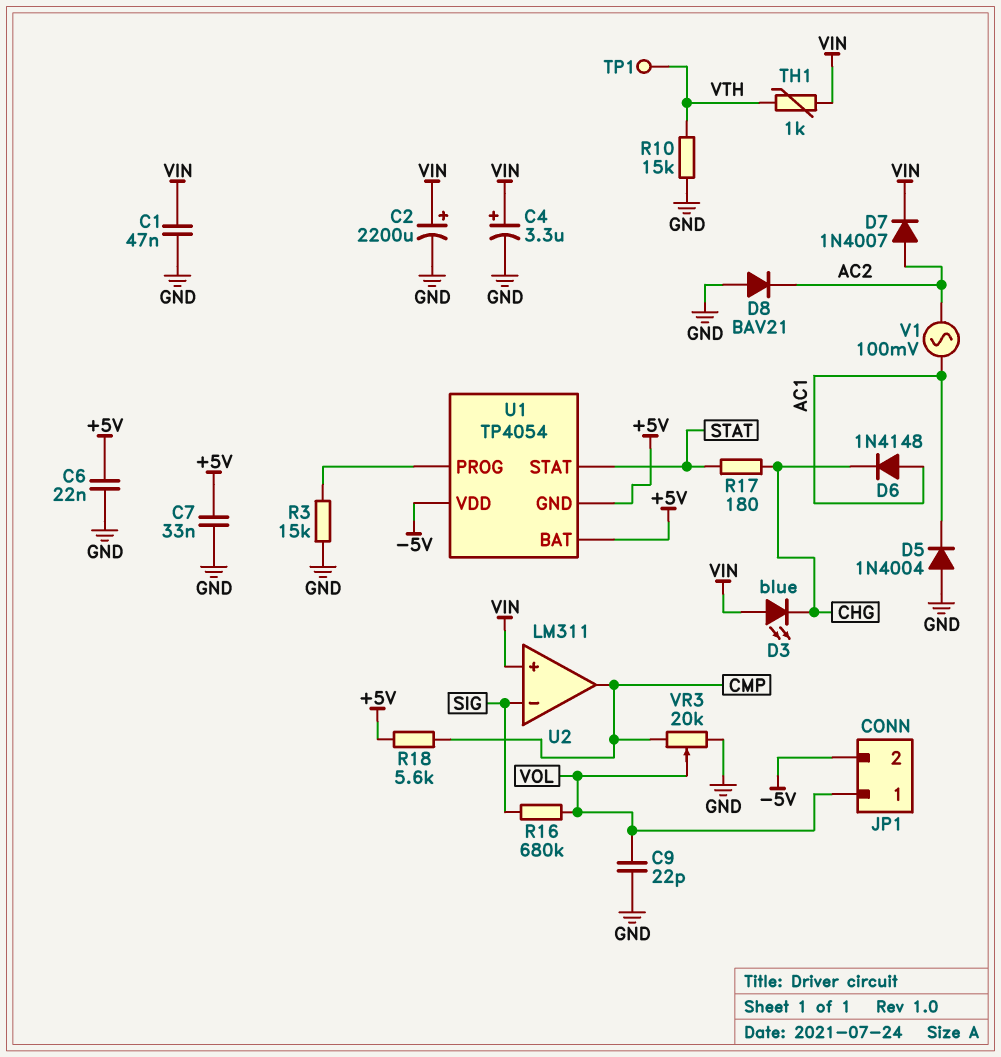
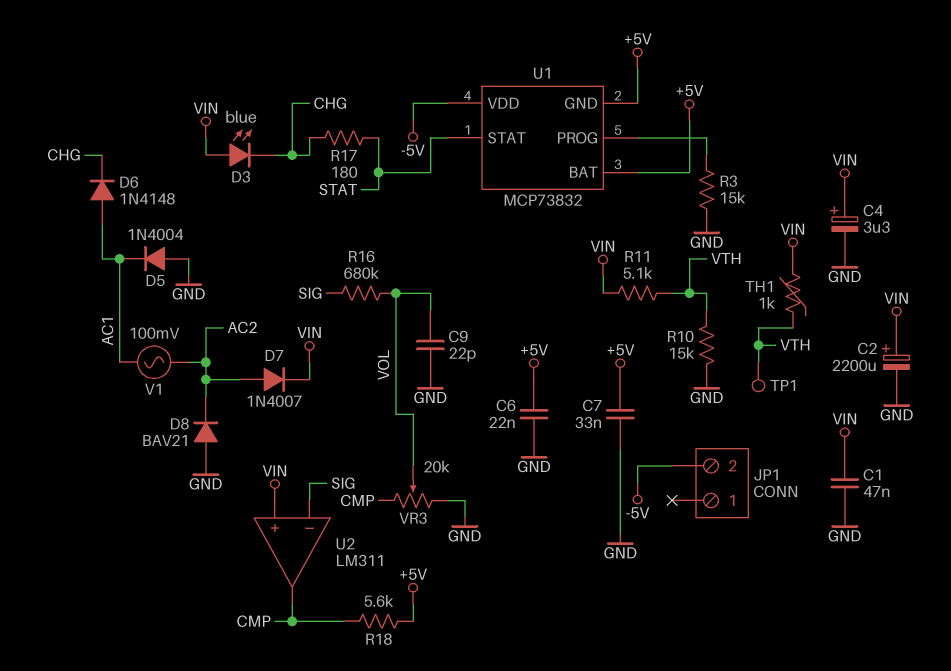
JP1 pin 1: VOL -> none
R11: none -> 5.1k (VIN, VTH)
U1: TP4054 -> MCP73832

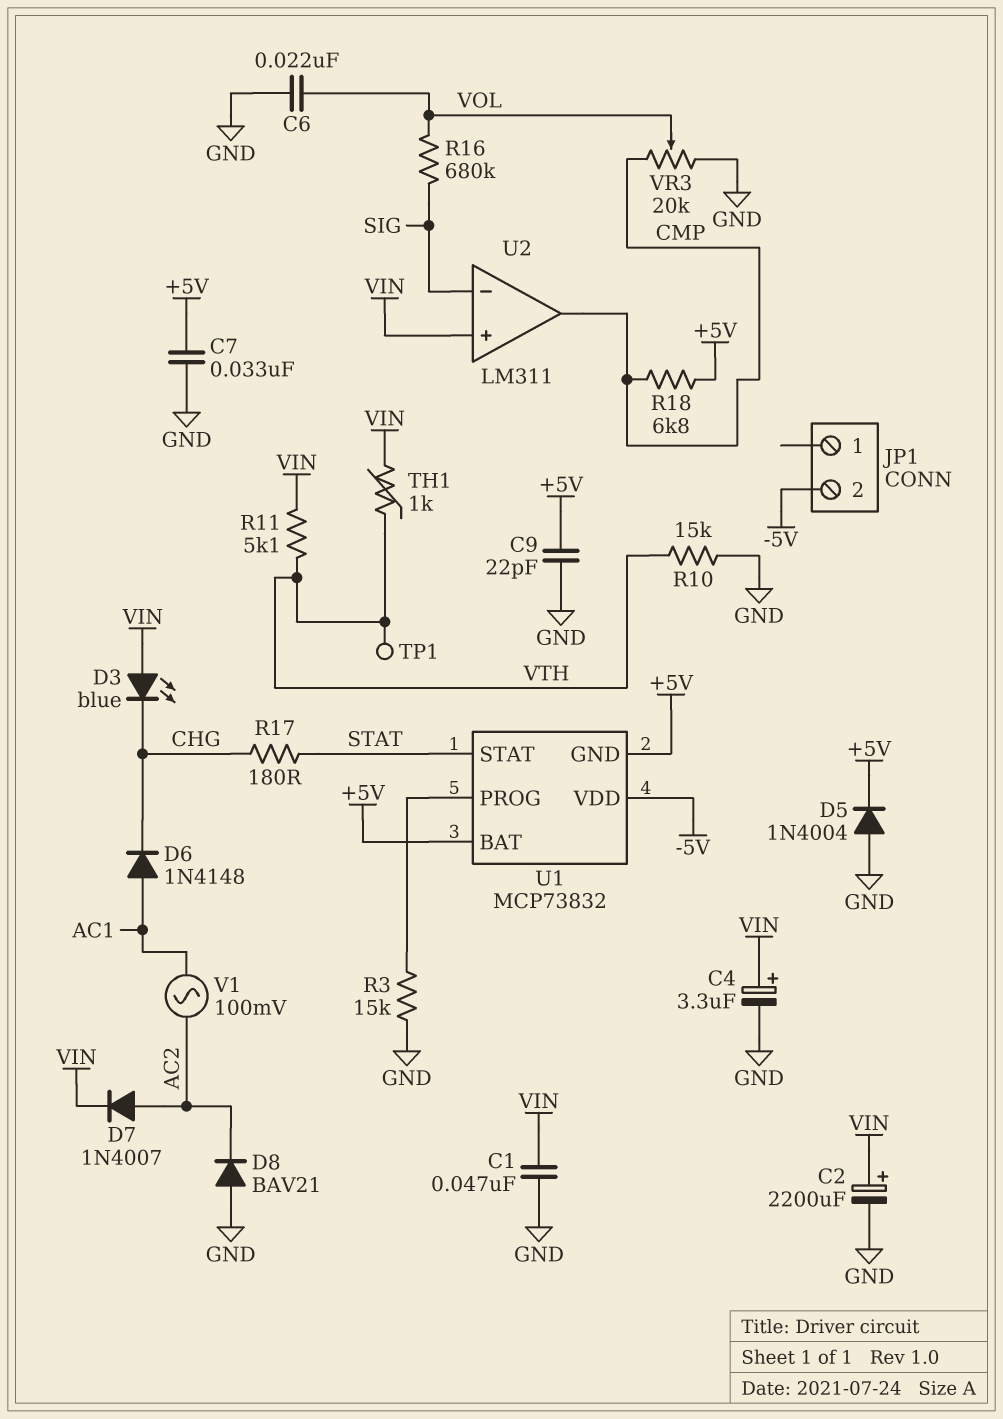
C6: 22nF (+5V, GND) -> 22nF (GND, VOL)
C9: 22pF (GND, VOL) -> 22pF (+5V, GND)
D5: diode 1N4004 (A GND, K AC1) -> diode 1N4004 (A GND, K +5V)
R18: 5.6k (+5V, CMP) -> 6.8k (+5V, CMP)

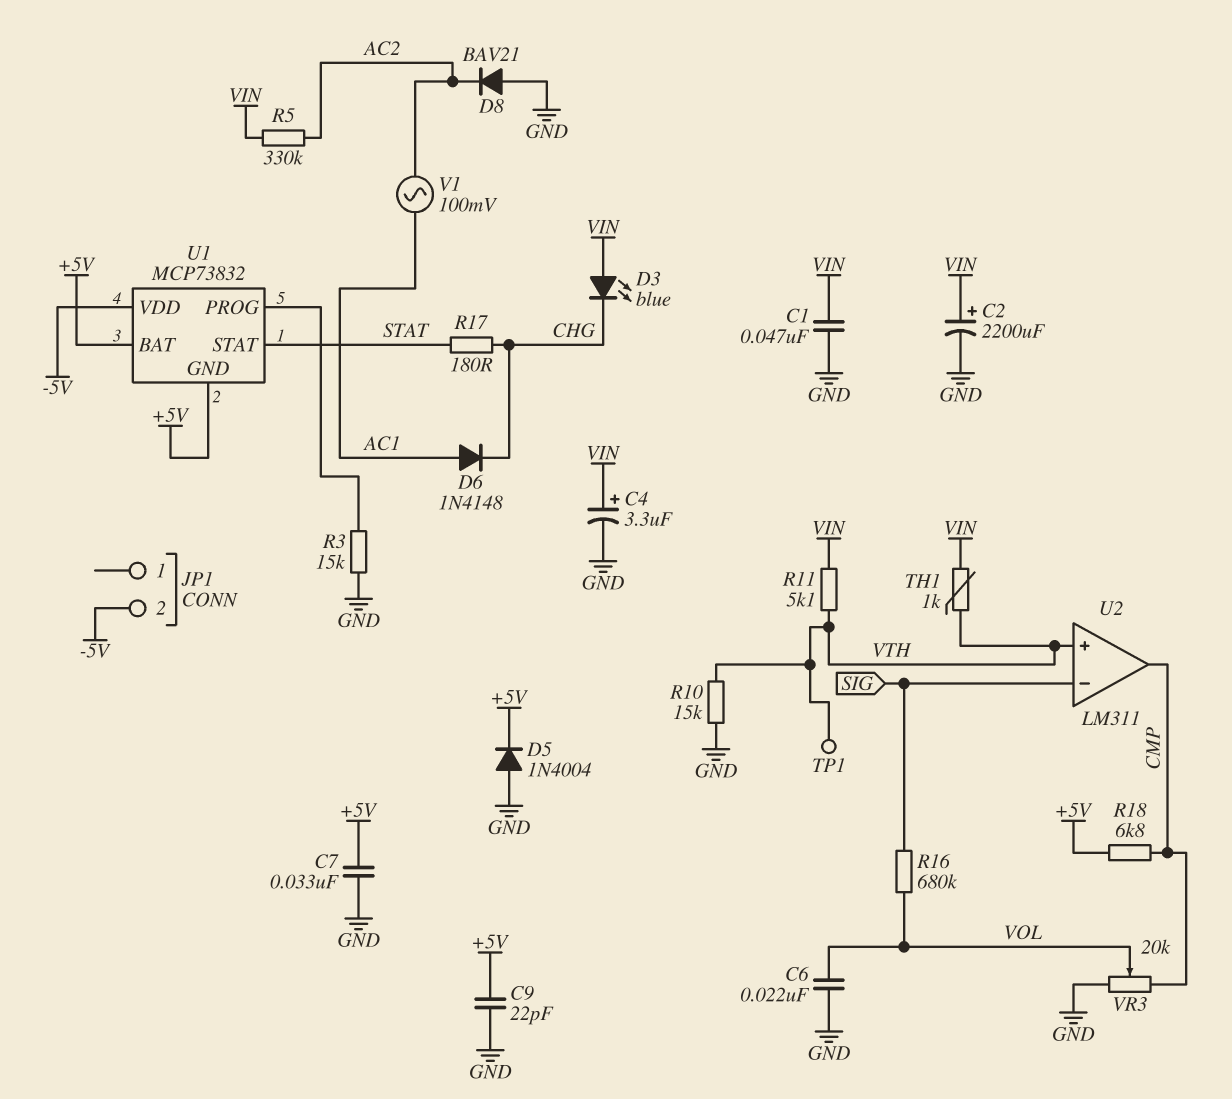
D7: diode 1N4007 (A AC2, K VIN) -> none
R5: none -> 330k (AC2, VIN)
U2 pin in+: VIN -> VTH

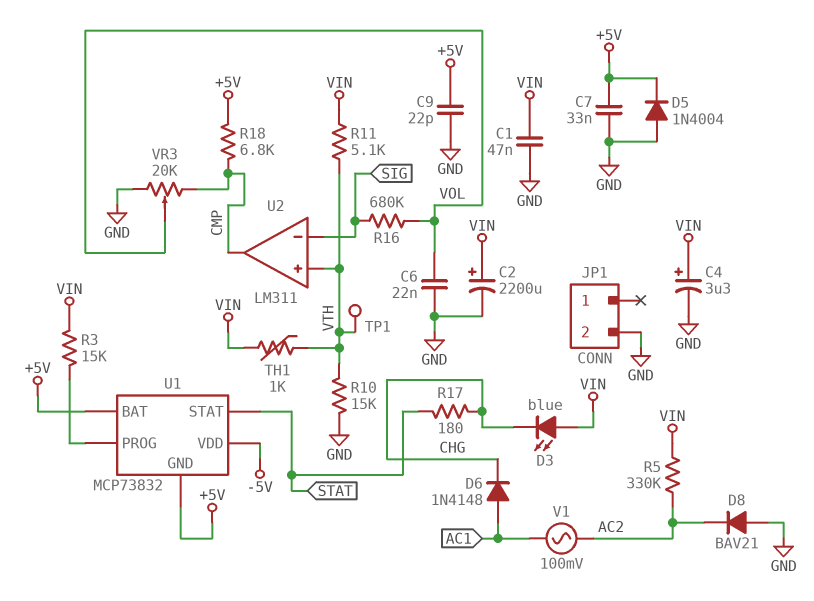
JP1 pin 2: -5V -> GND
R3: 15k (GND, U1/PROG) -> 15k (U1/PROG, VIN)

